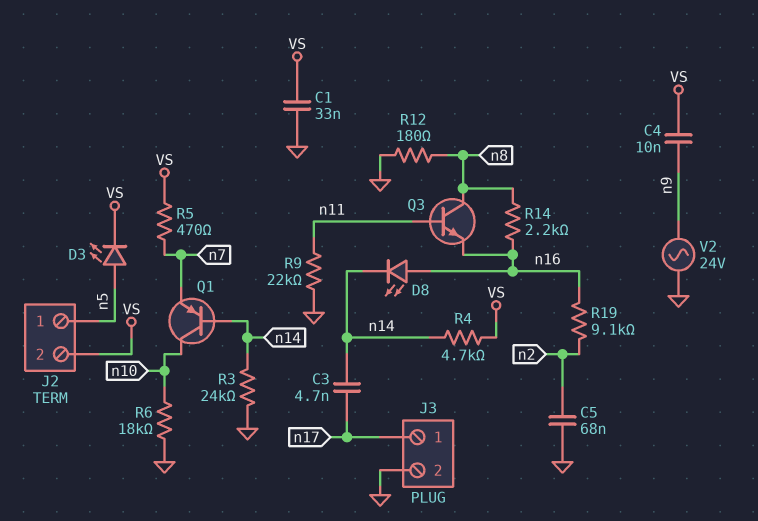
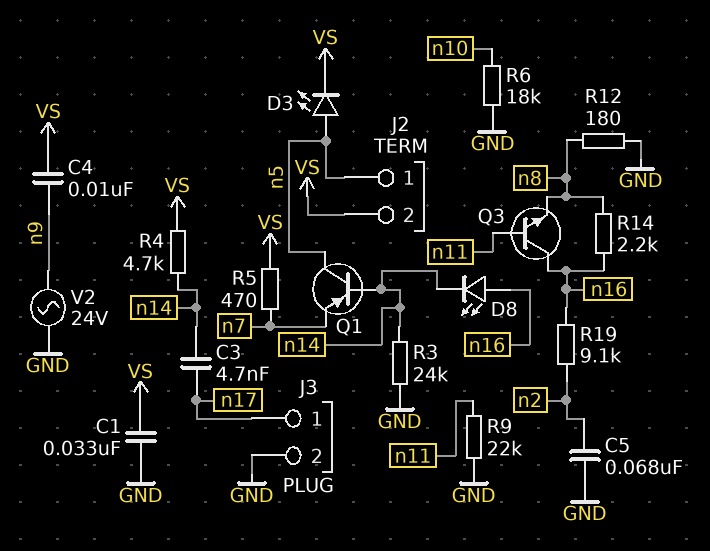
Q1: PNP (B n14, C n10, E n7) -> PNP (B n14, C n5, E n7)
Q3: NPN (B n11, C n8, E n16) -> NPN (B n11, C n16, E n8)

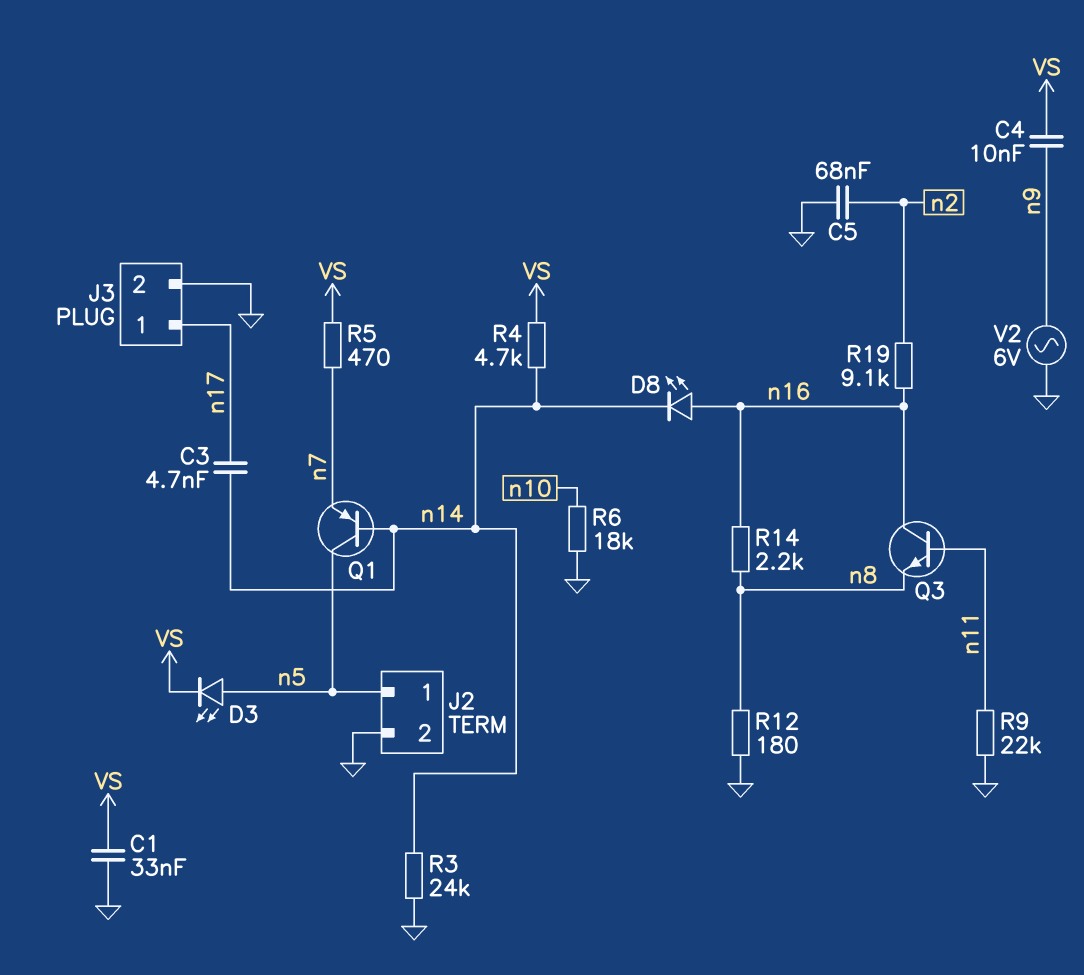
J2 pin 2: VS -> GND
V2: AC 24V (GND, n9) -> AC 6V (GND, n9)

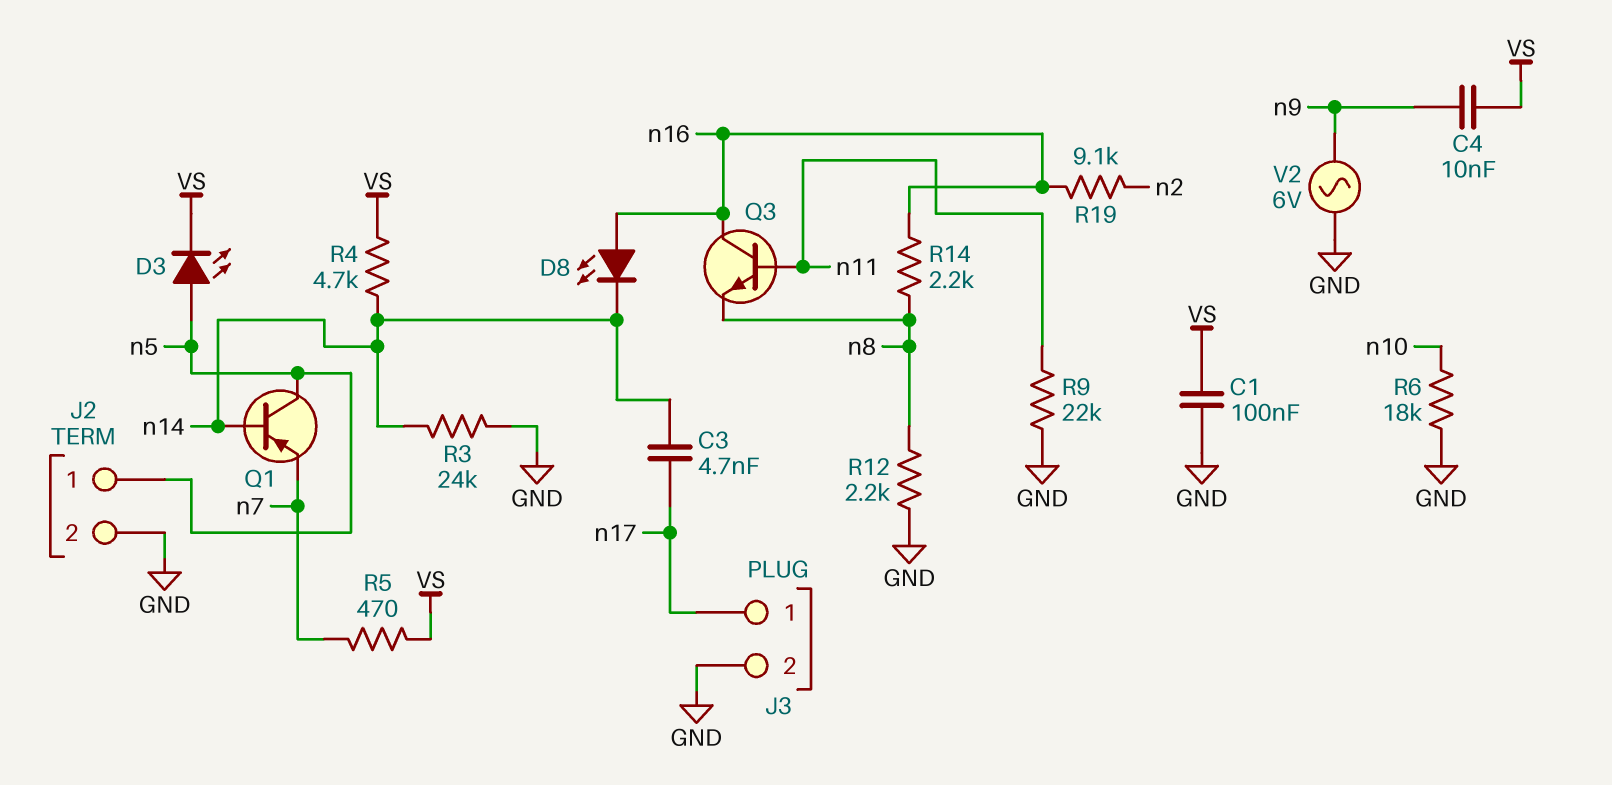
C1: 33nF (GND, VS) -> 100nF (GND, VS)
C5: 68nF (GND, n2) -> none
R12: 180 (GND, n8) -> 2.2k (GND, n8)

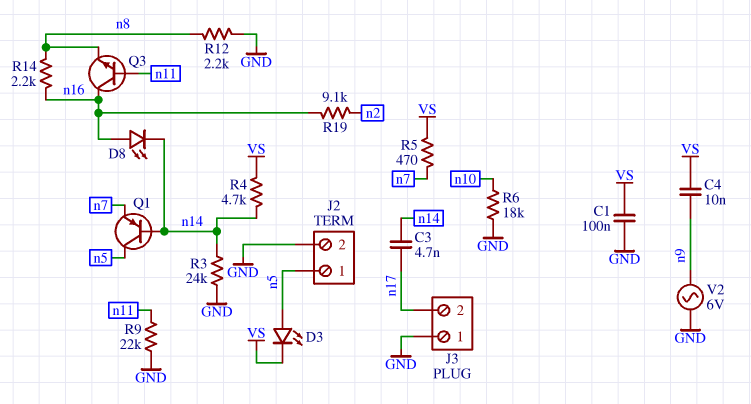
J3 pin 1: n17 -> GND
J3 pin 2: GND -> n17

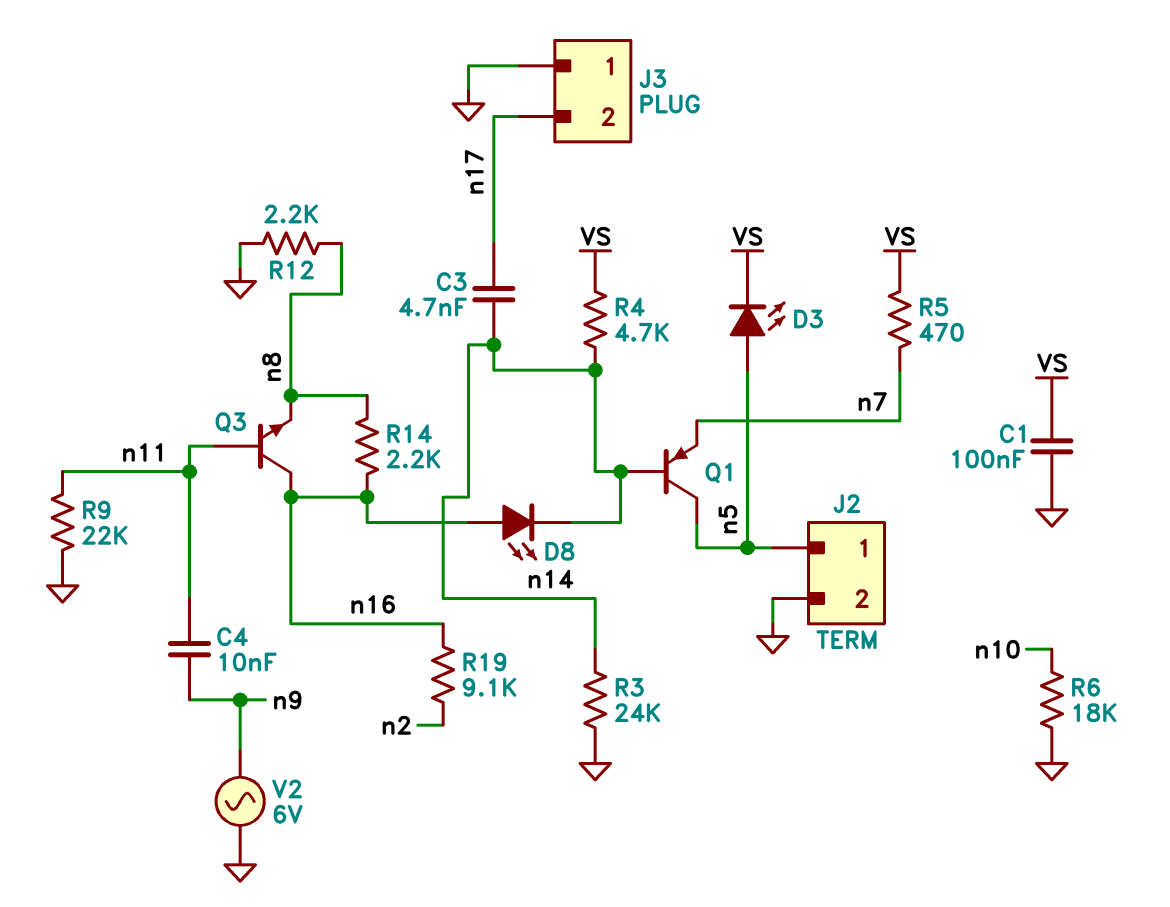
C4: 10nF (VS, n9) -> 10nF (n9, n11)

